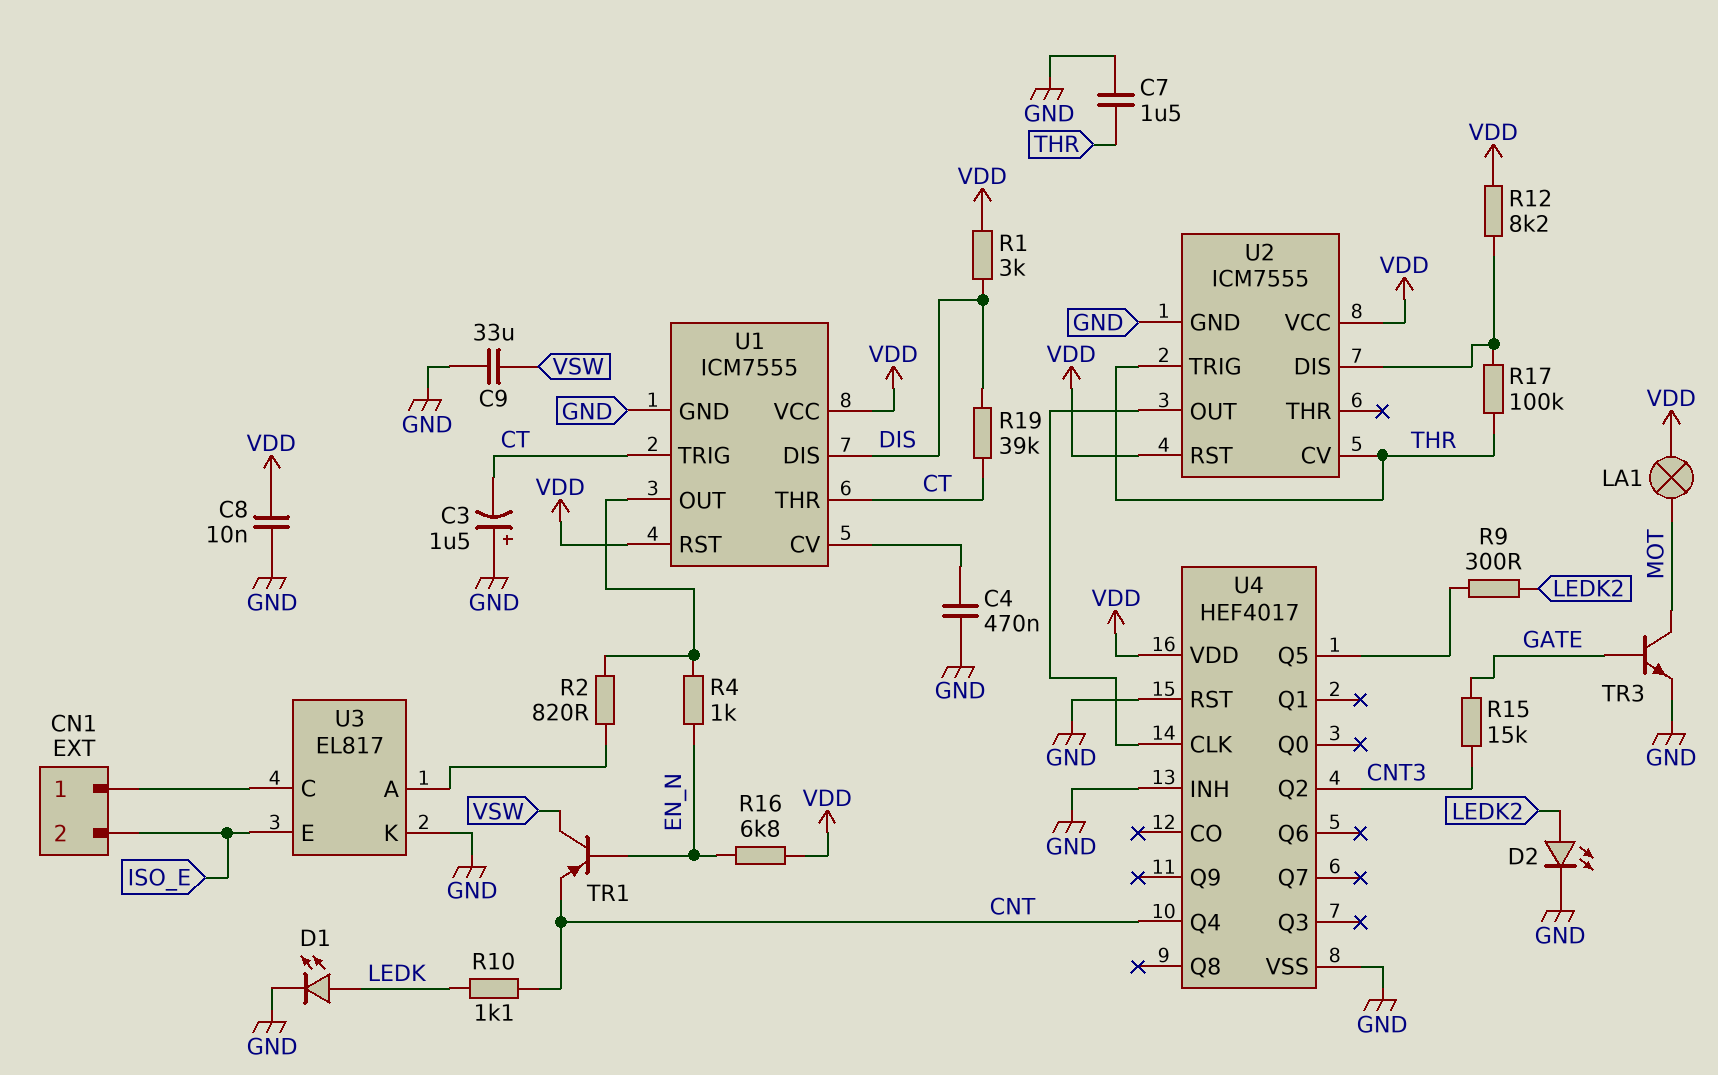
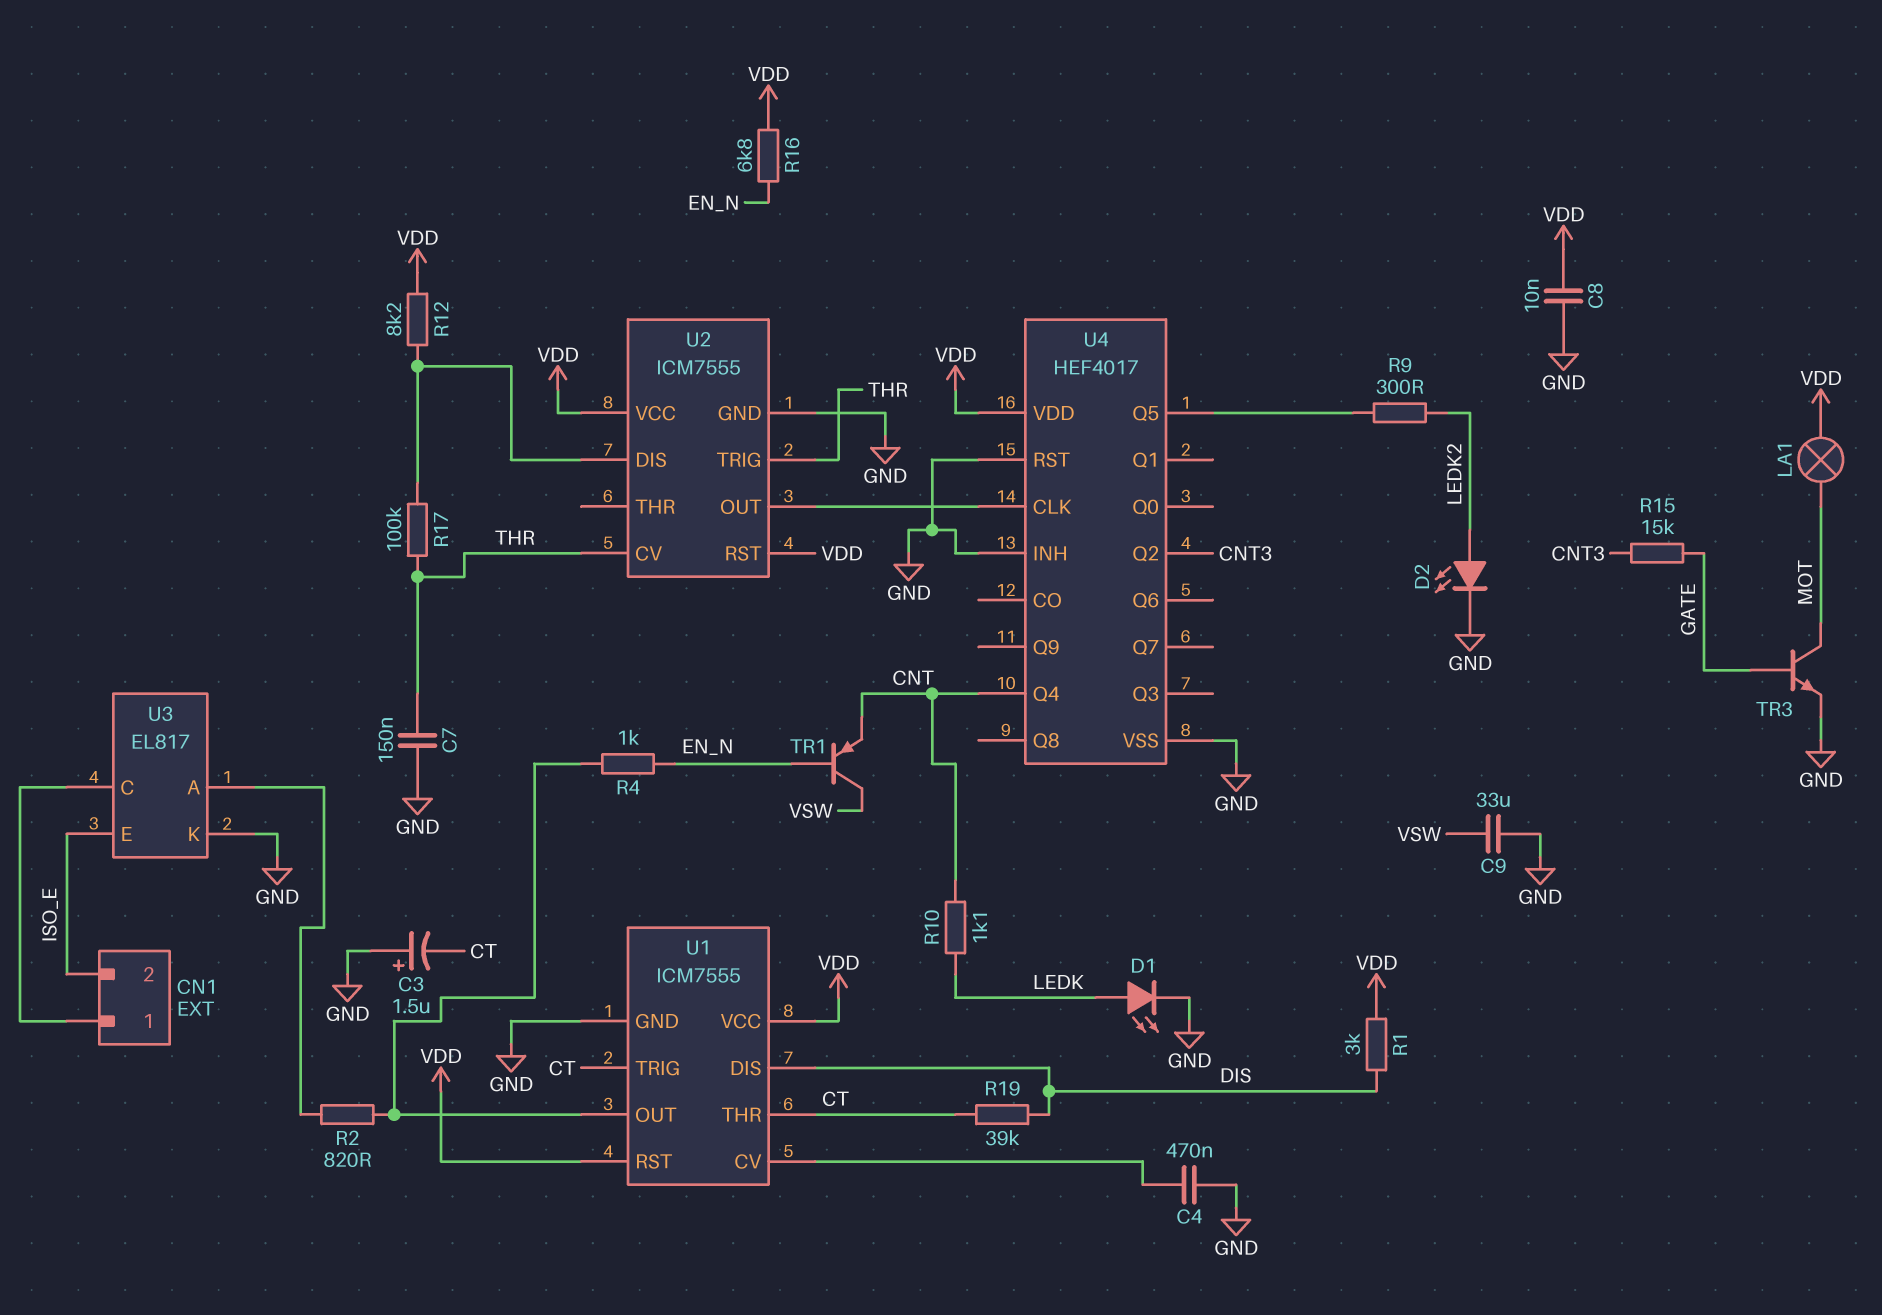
C7: 1.5uF (GND, THR) -> 150nF (GND, THR)

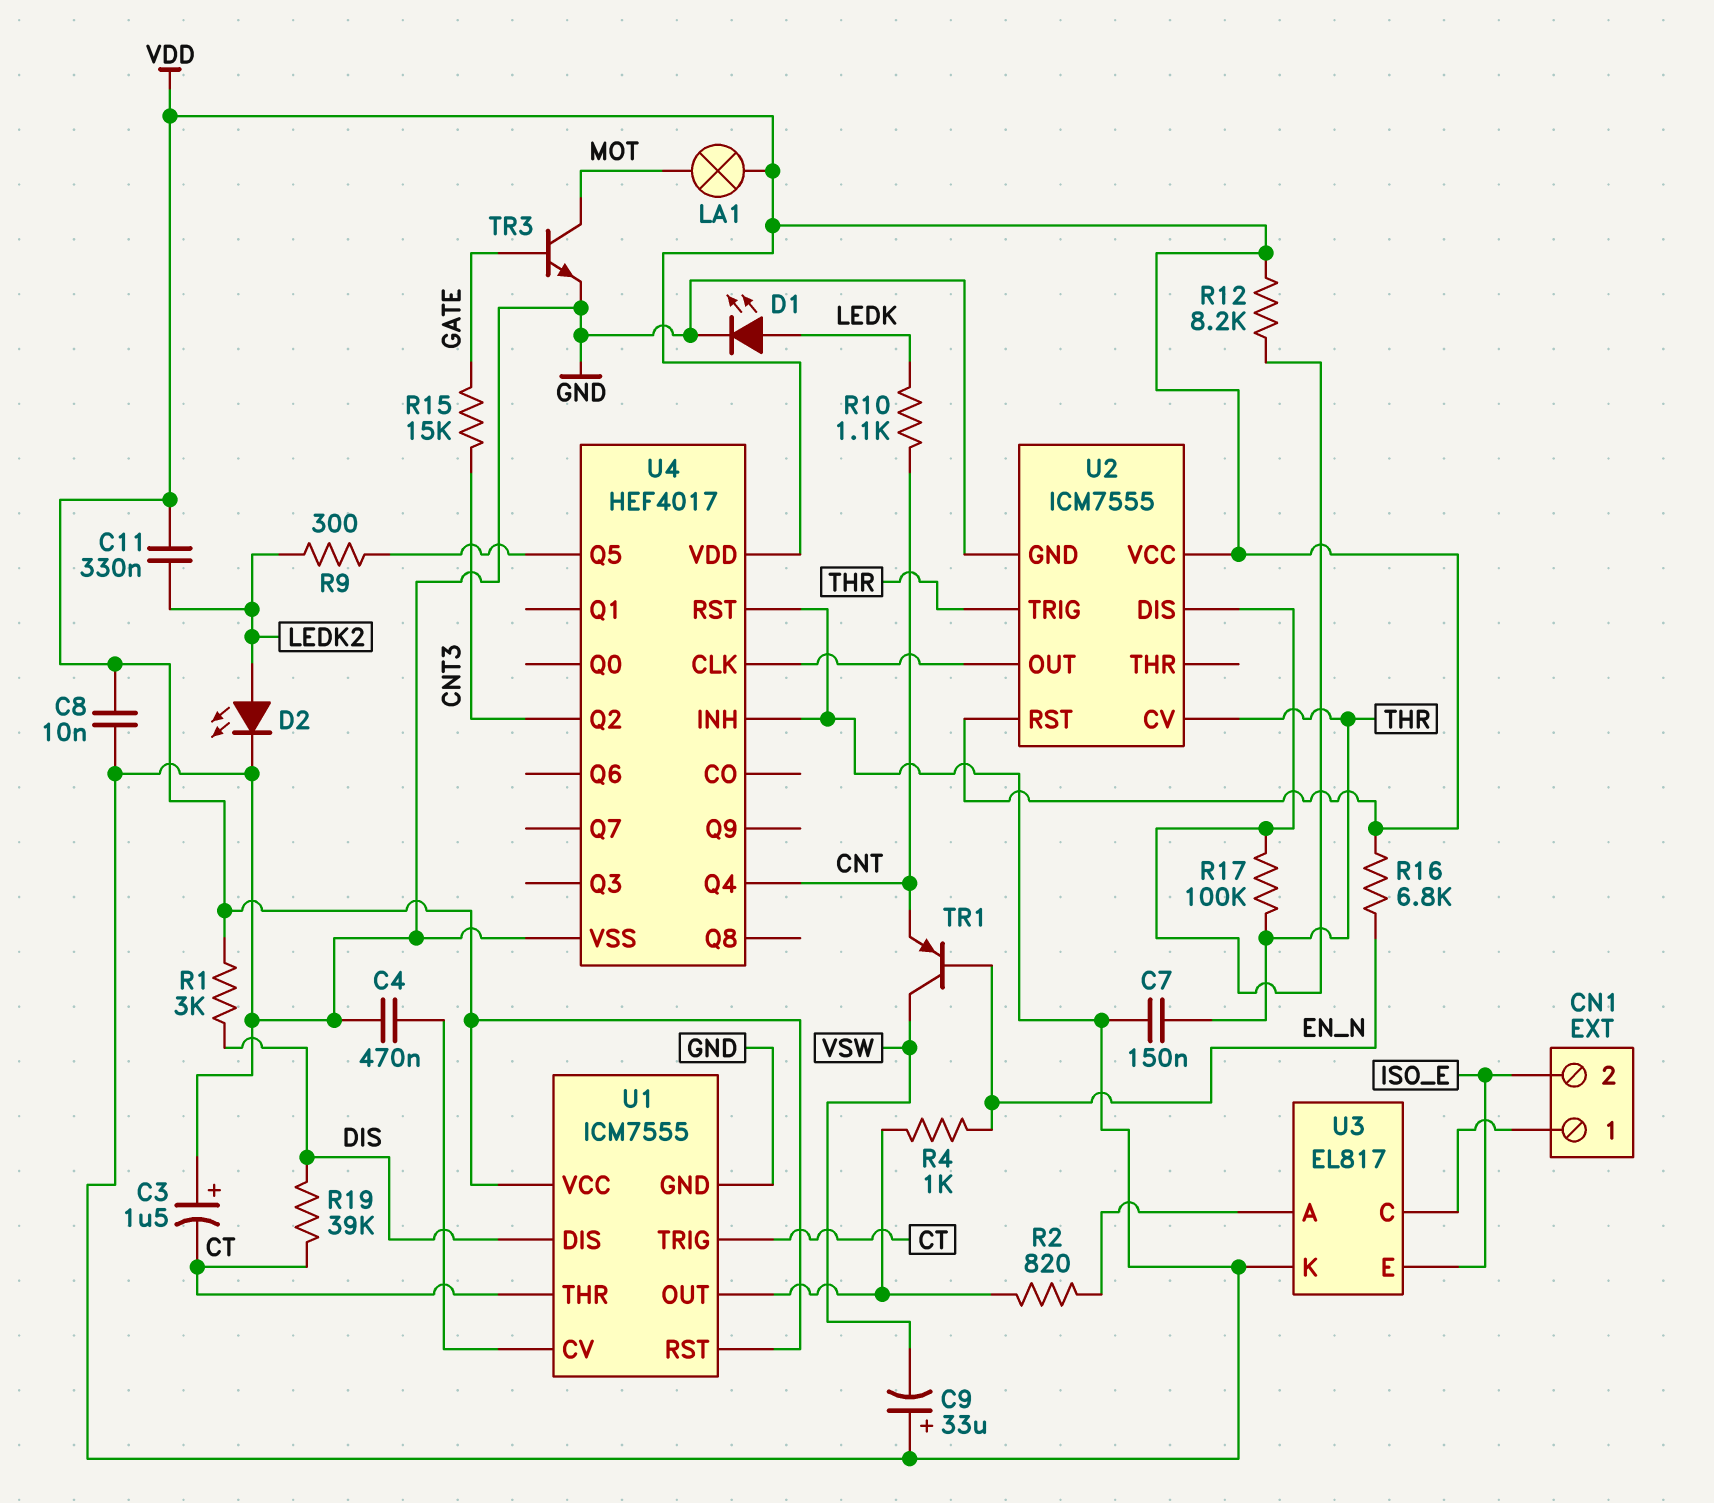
C9: 33uF (GND, VSW) -> 33uF (plus GND, minus VSW)
C11: none -> 330nF (LEDK2, VDD)

